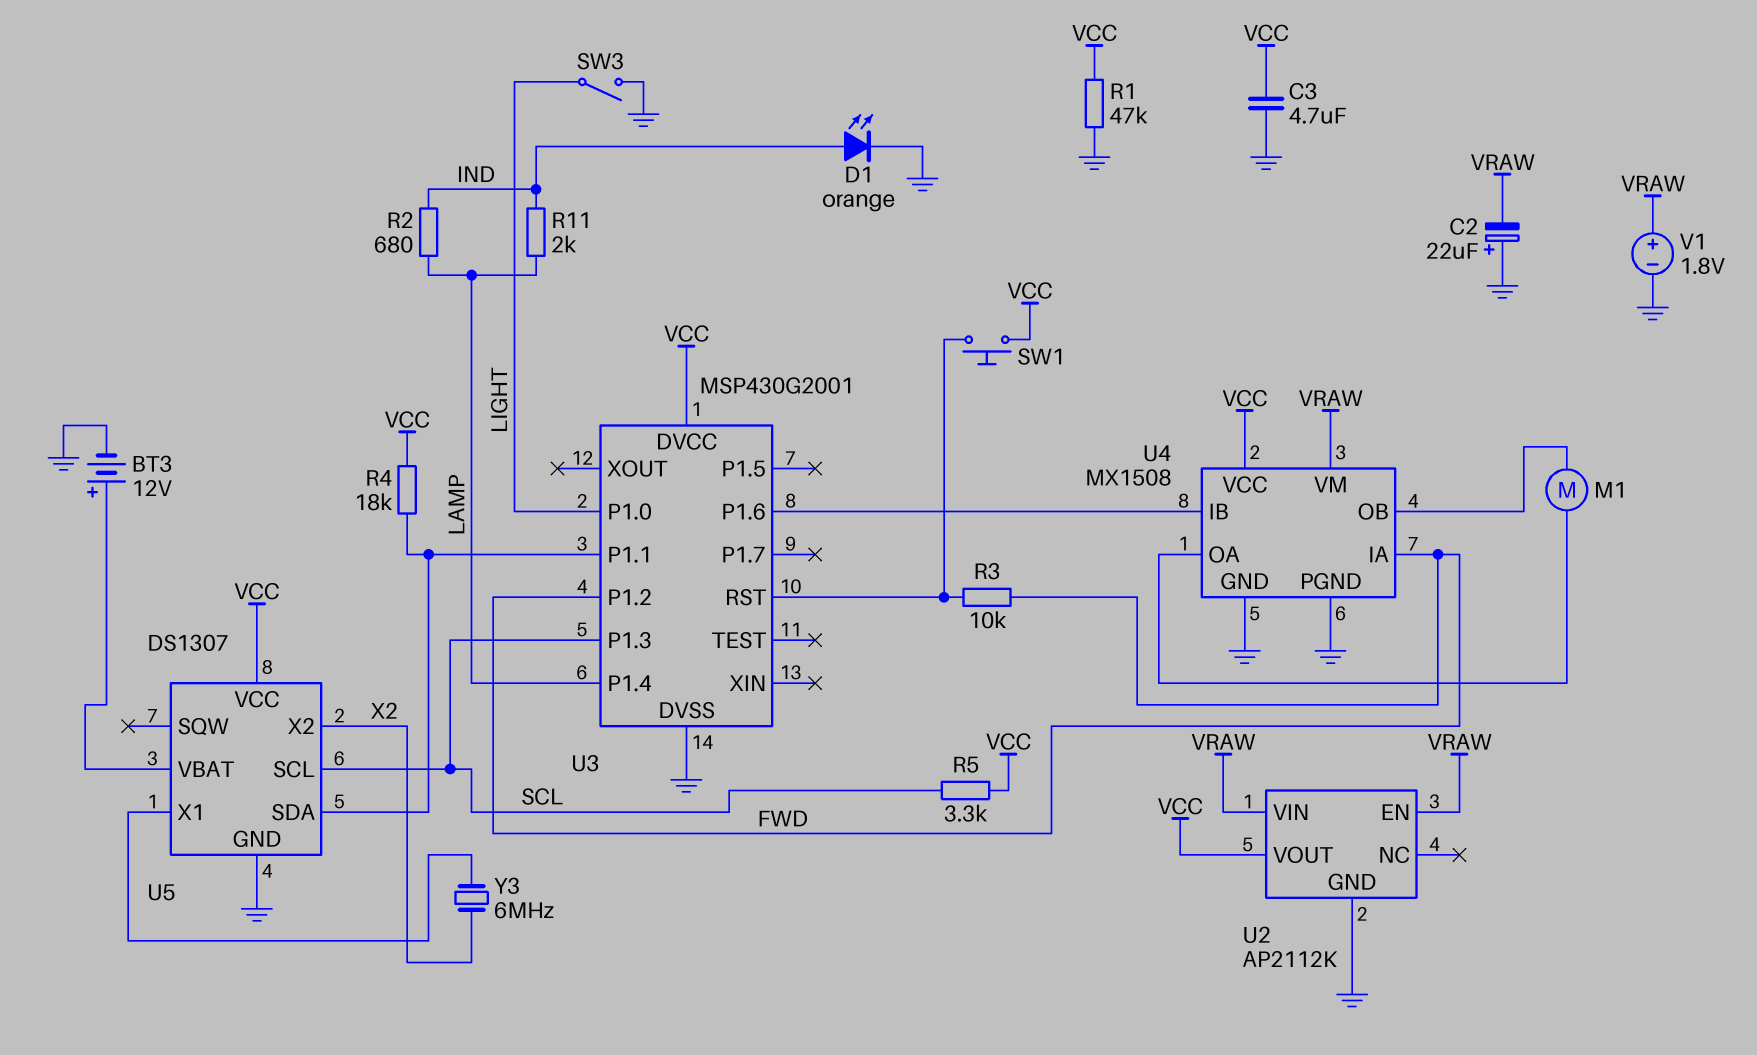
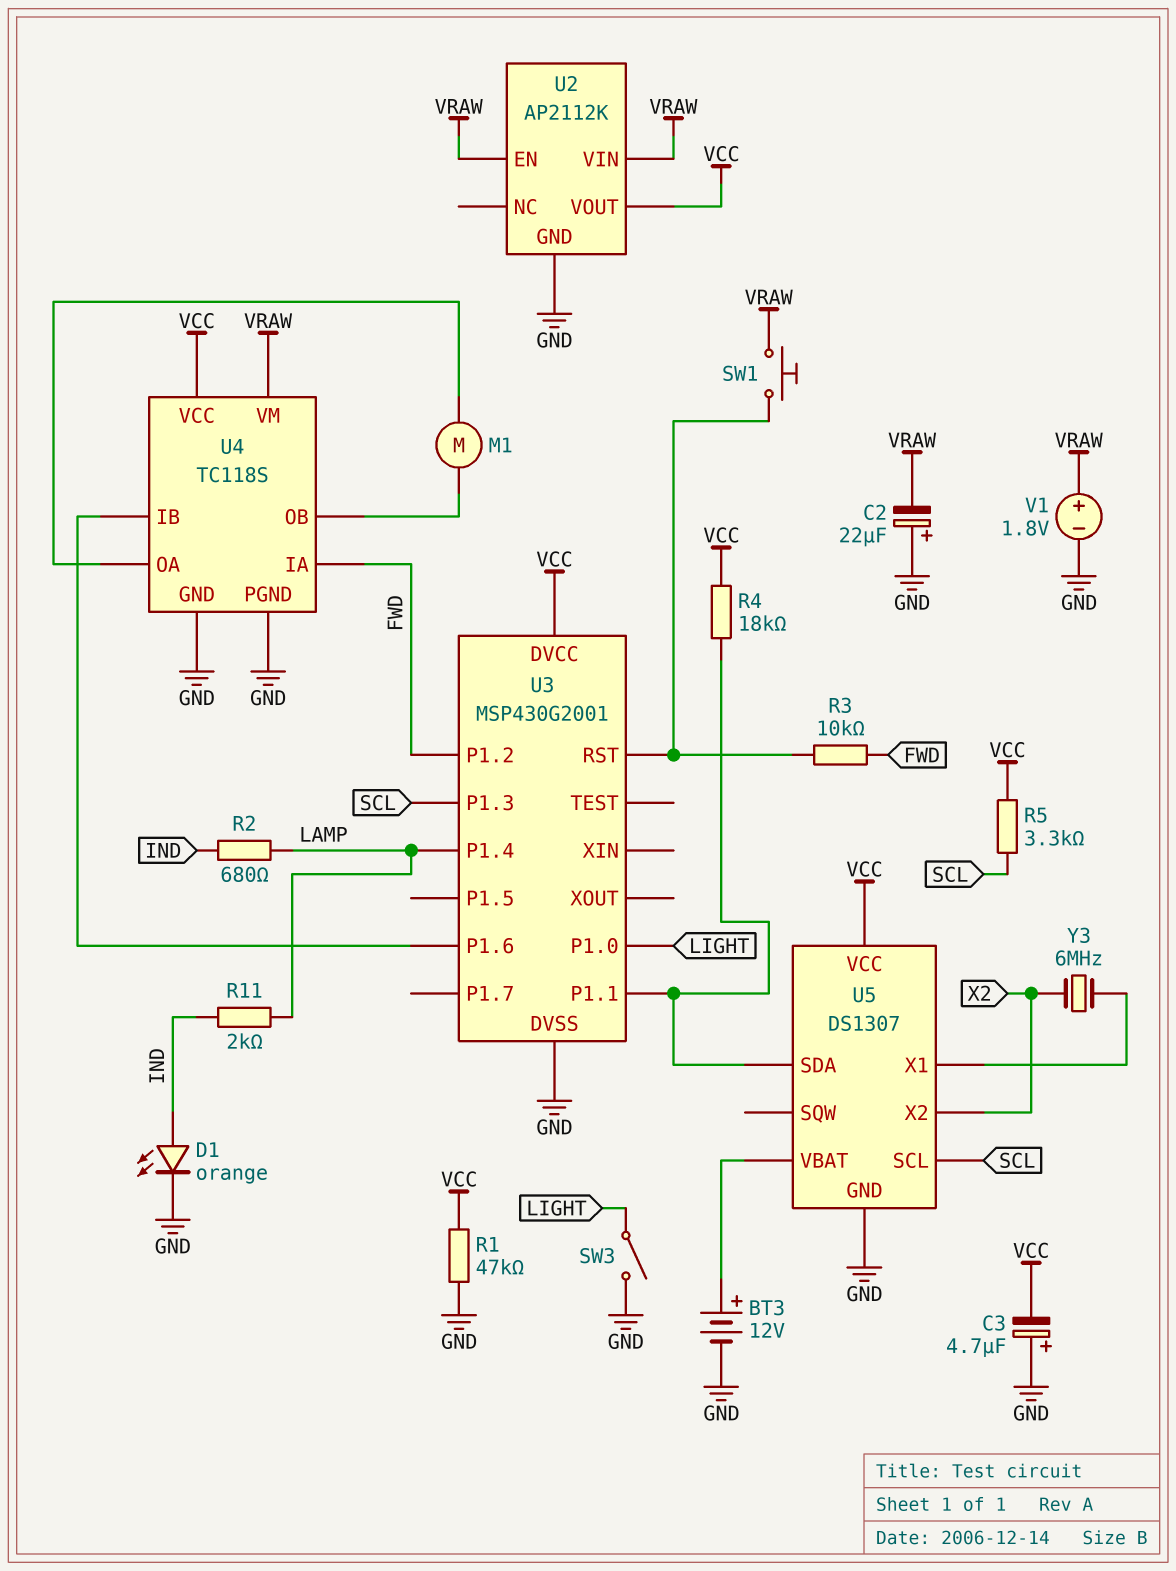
C3: 4.7uF (GND, VCC) -> 4.7uF (plus GND, minus VCC)
SW1: button (U3/RST, VCC) -> button (U3/RST, VRAW)
U4: MX1508 -> TC118S

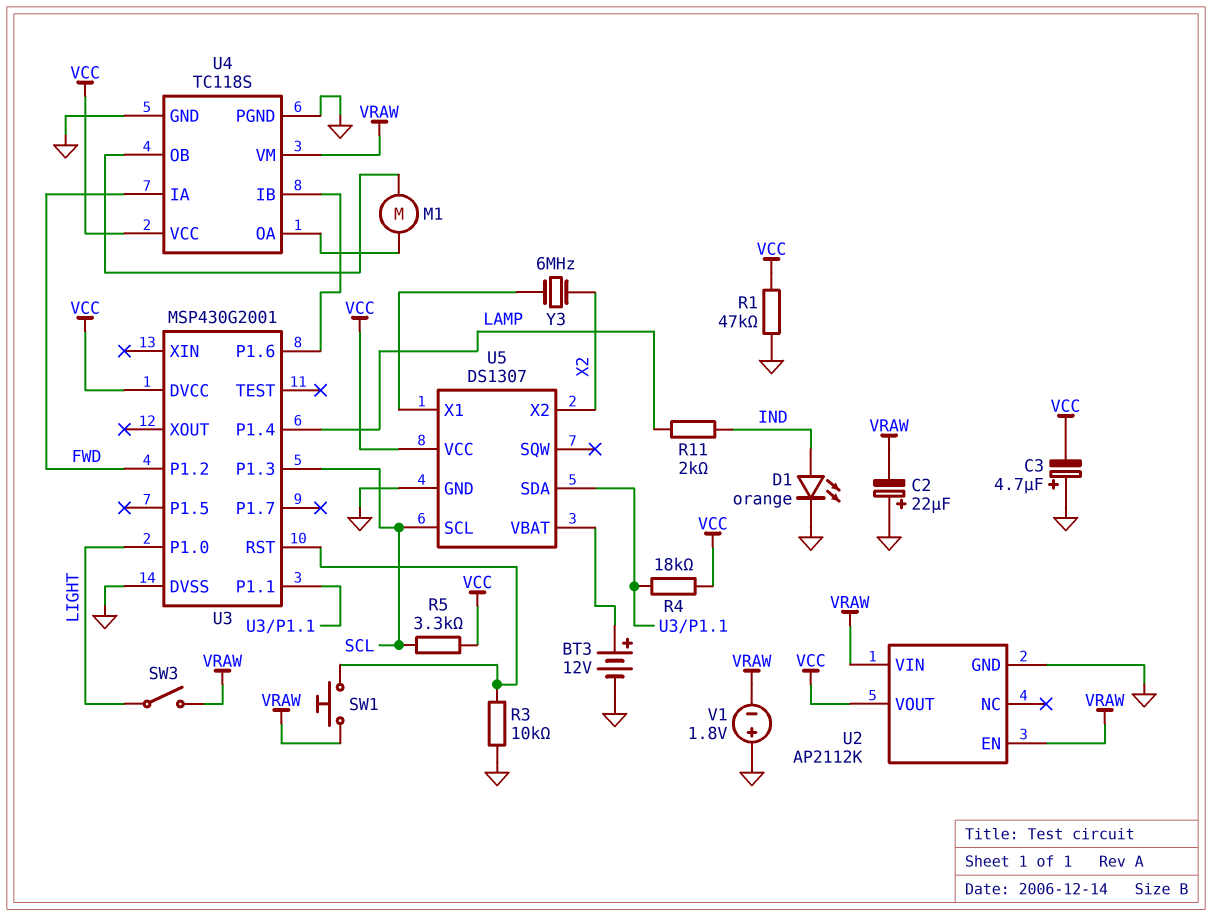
R2: 680 (IND, LAMP) -> none
R3: 10k (FWD, U3/RST) -> 10k (GND, U3/RST)
SW3: switch (GND, LIGHT) -> switch (LIGHT, VRAW)
V1: 1.8V (plus VRAW, minus GND) -> 1.8V (plus GND, minus VRAW)

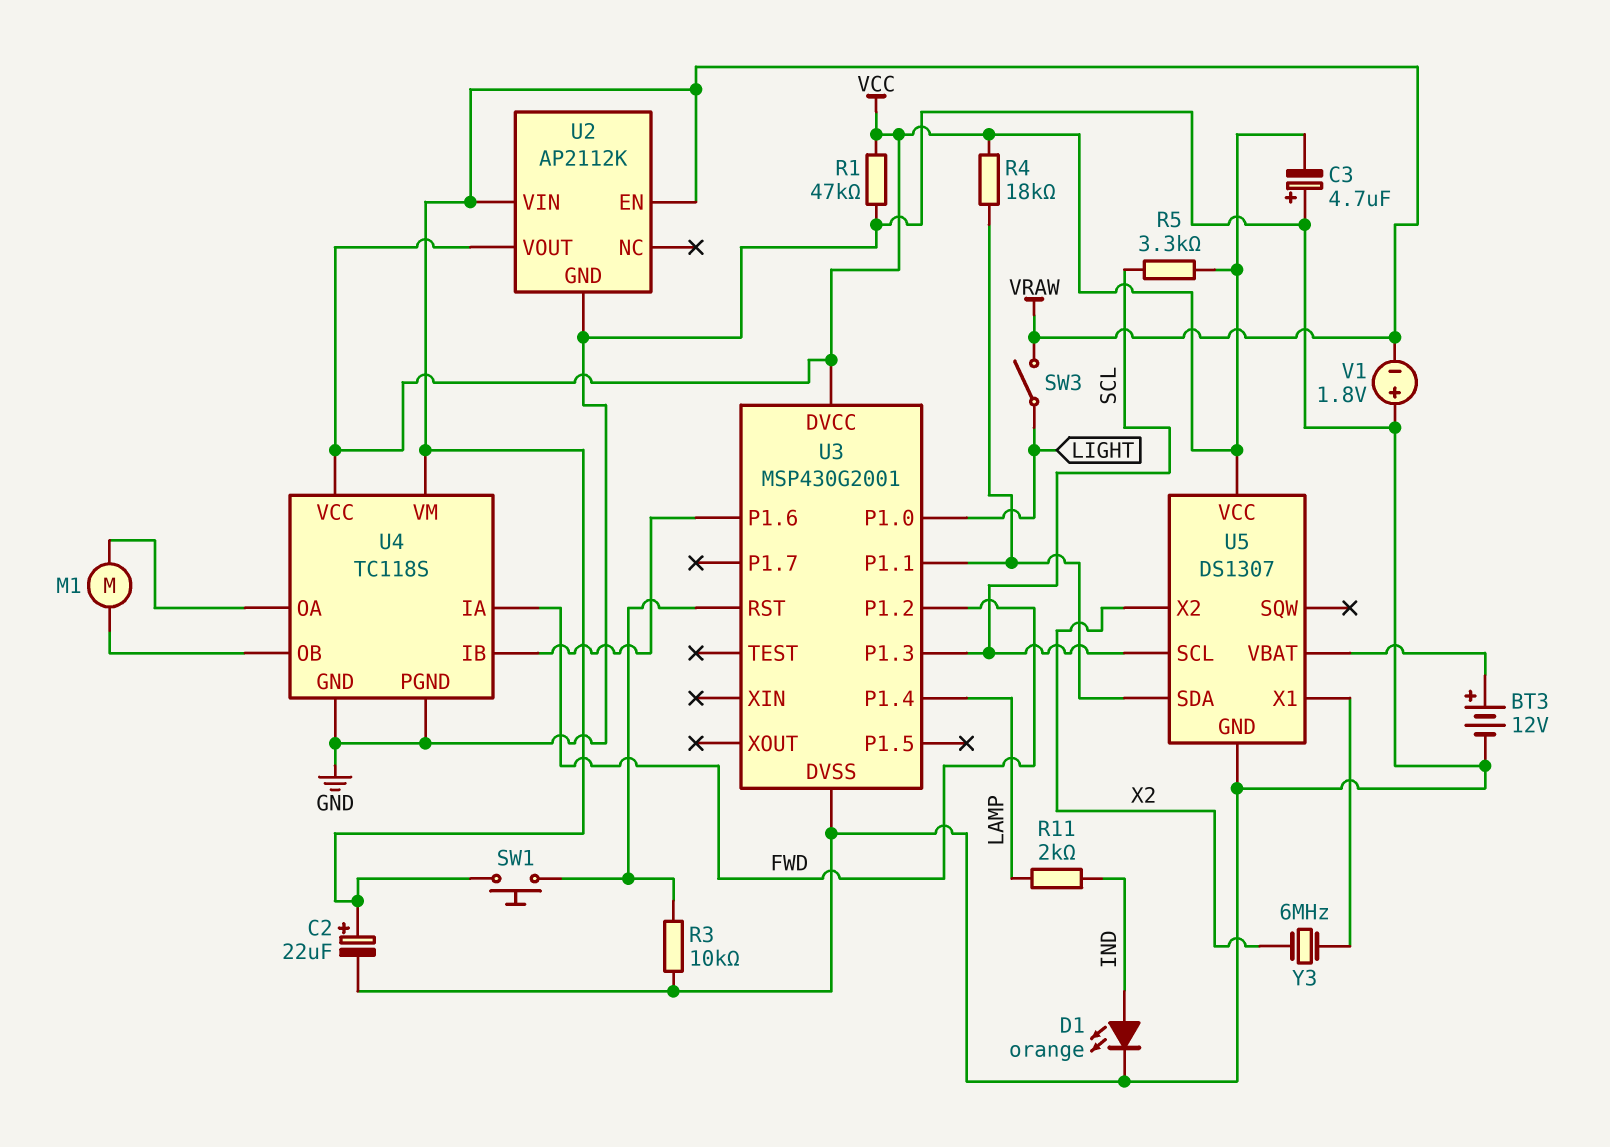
C2: 22uF (plus GND, minus VRAW) -> 22uF (plus VRAW, minus GND)

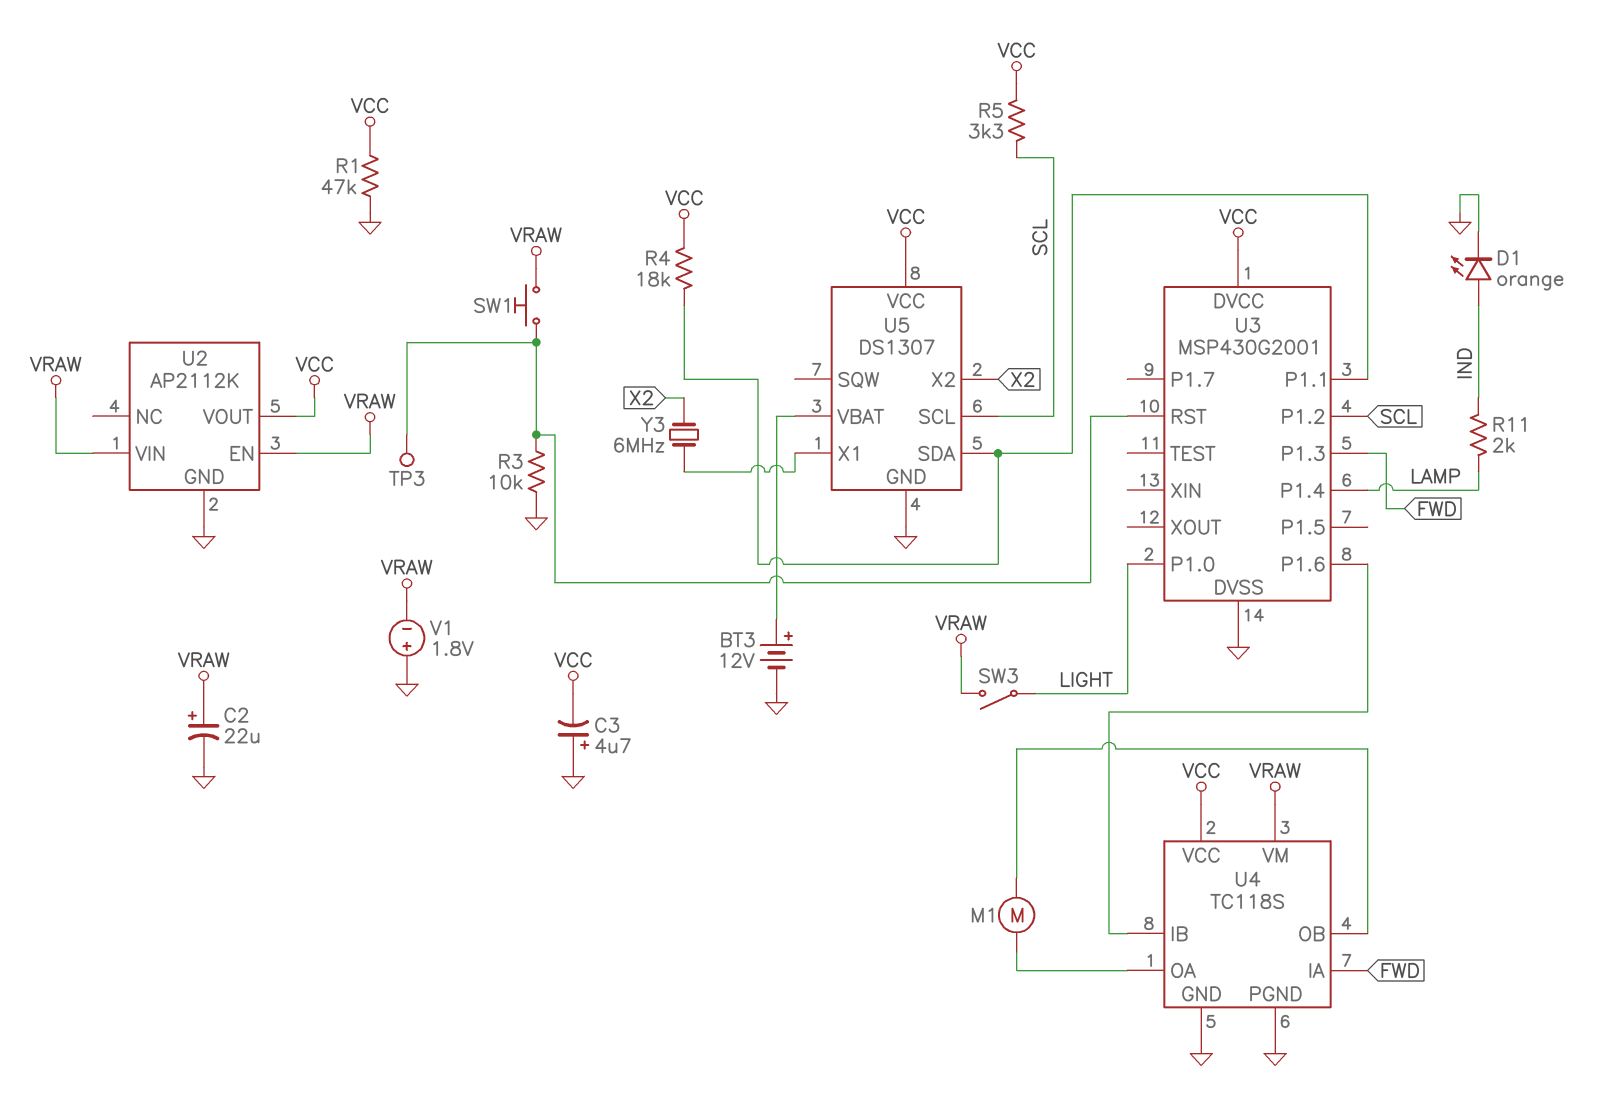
TP3: none -> test point (U3/RST)
U3 pin P1.2: FWD -> SCL
U3 pin P1.3: SCL -> FWD

